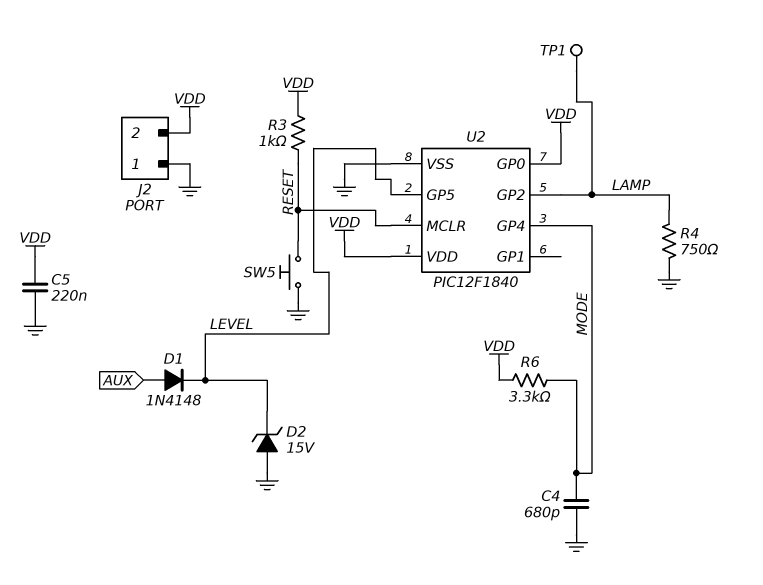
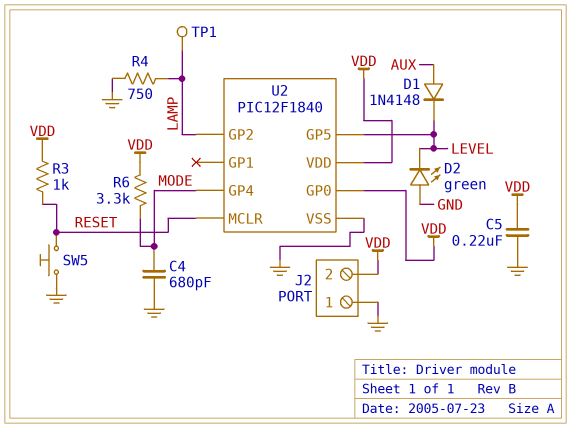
D2: zener 15V (A GND, K LEVEL) -> LED green (A GND, K LEVEL)

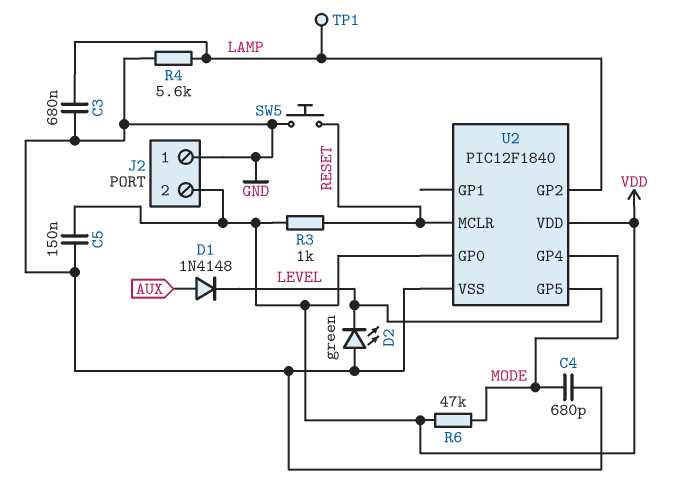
C3: none -> 680nF (GND, LAMP)
C5: 220nF (GND, VDD) -> 150nF (GND, VDD)
R4: 750 (GND, LAMP) -> 5.6k (GND, LAMP)
R6: 3.3k (MODE, VDD) -> 47k (MODE, VDD)

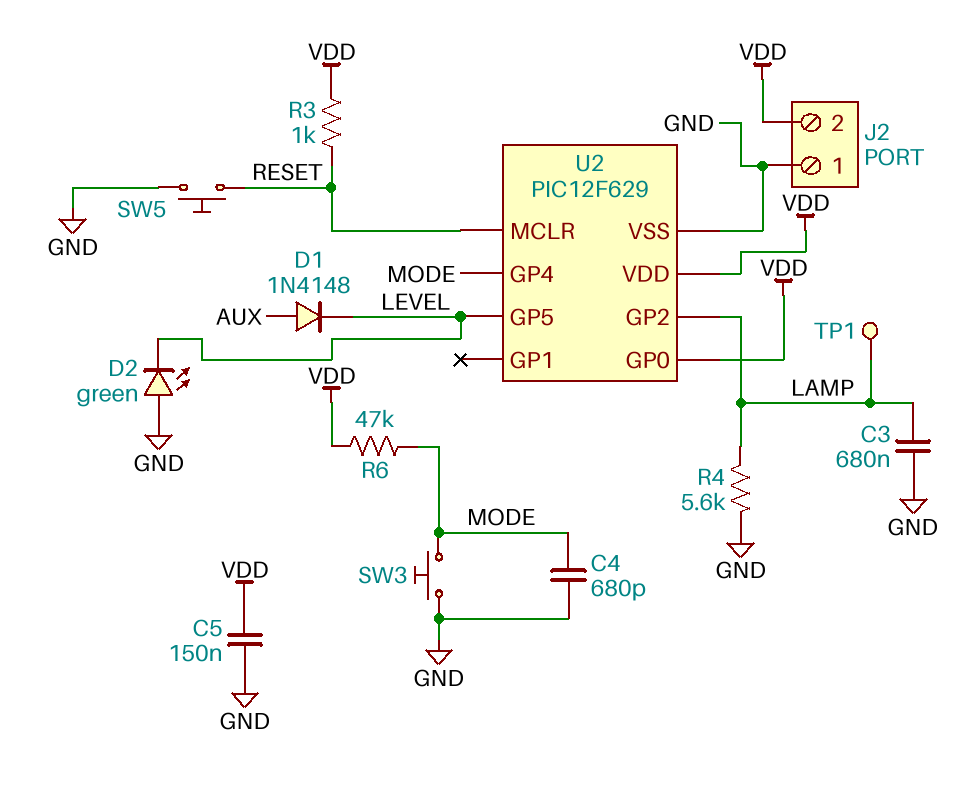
SW3: none -> button (GND, MODE)
U2: PIC12F1840 -> PIC12F629

